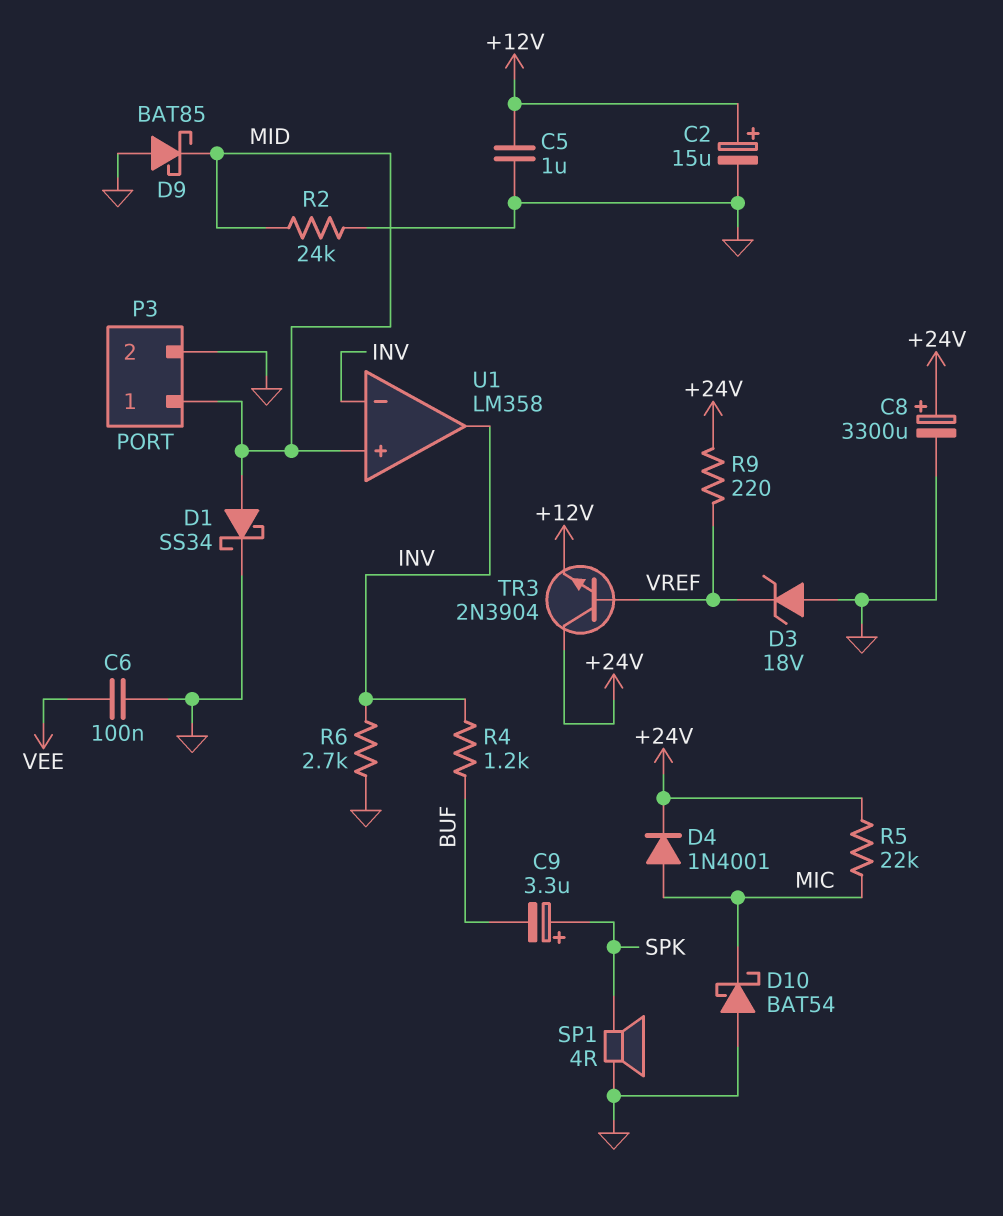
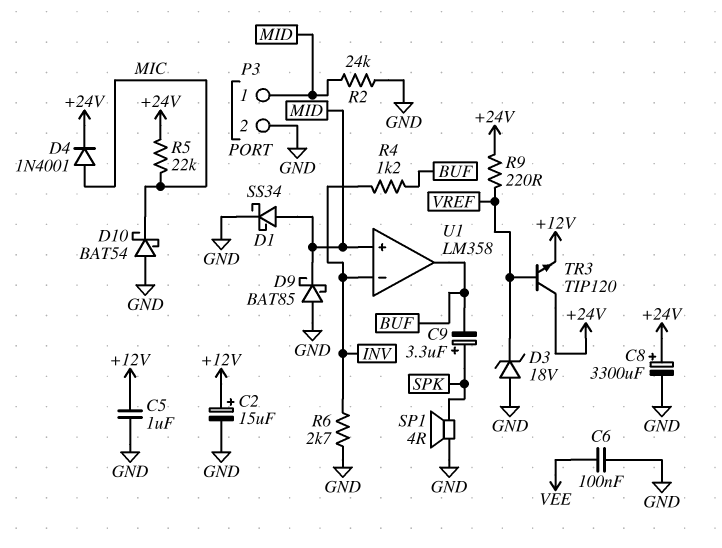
TR3: NPN 2N3904 (B VREF, C +24V, E +12V) -> NPN TIP120 (B VREF, C +24V, E +12V)
U1 pin out: INV -> BUF

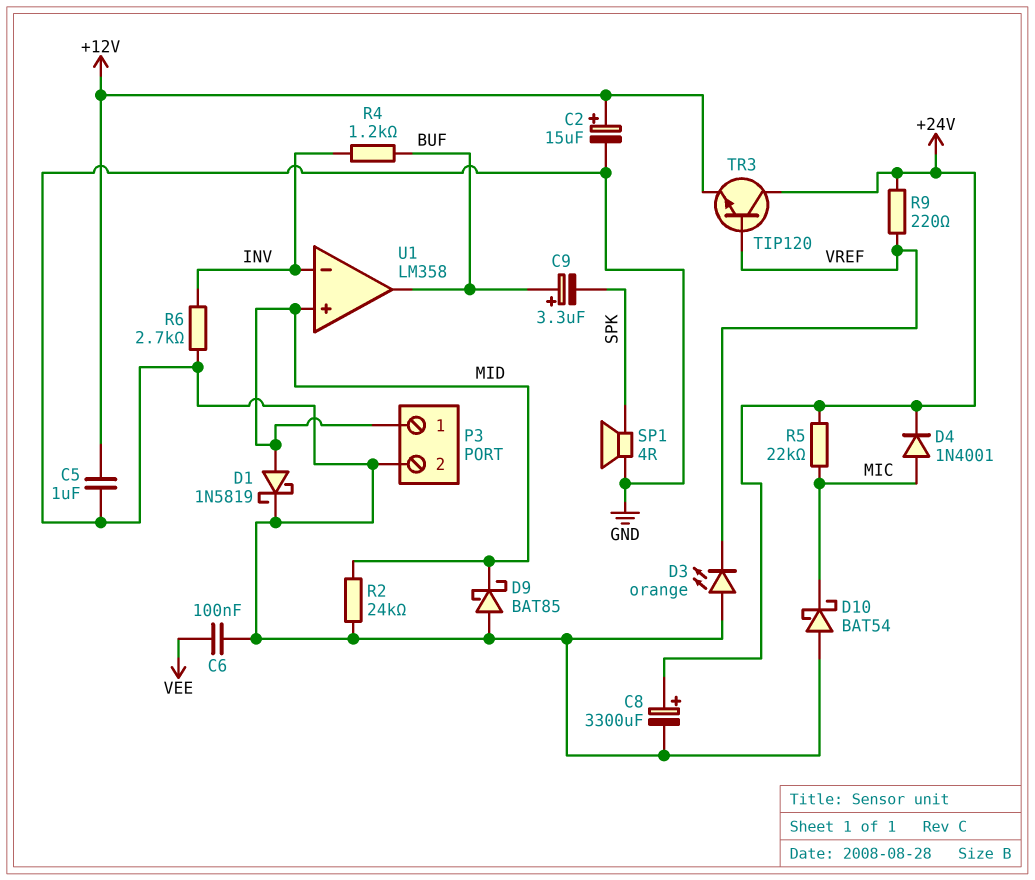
C9: 3.3uF (plus SPK, minus BUF) -> 3.3uF (plus BUF, minus SPK)
D1: schottky SS34 (A MID, K GND) -> schottky 1N5819 (A MID, K GND)
D3: zener 18V (A GND, K VREF) -> LED orange (A GND, K VREF)

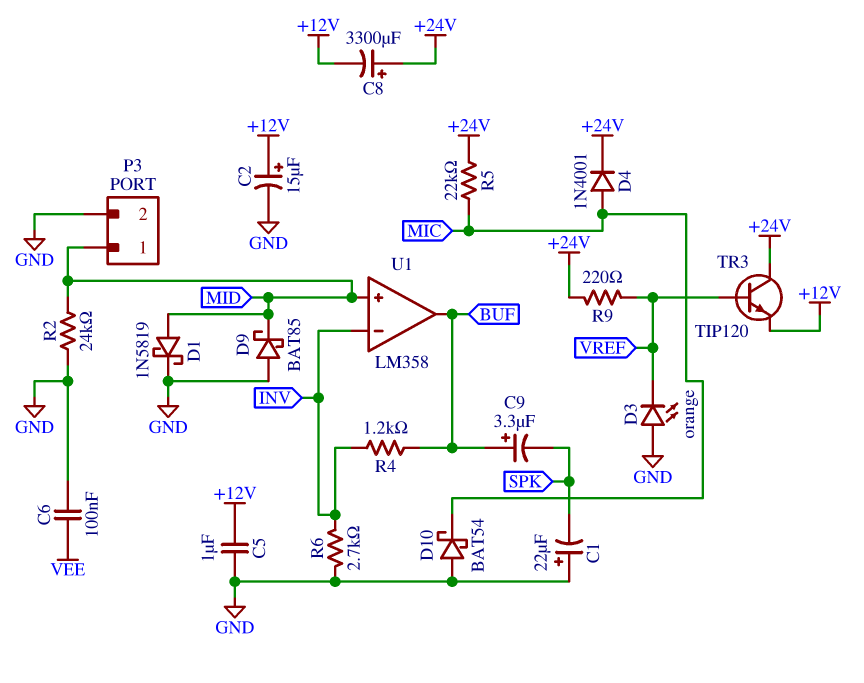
C1: none -> 22uF (plus GND, minus SPK)
C8: 3300uF (plus +24V, minus GND) -> 3300uF (plus +24V, minus +12V)
SP1: speaker 4R (GND, SPK) -> none

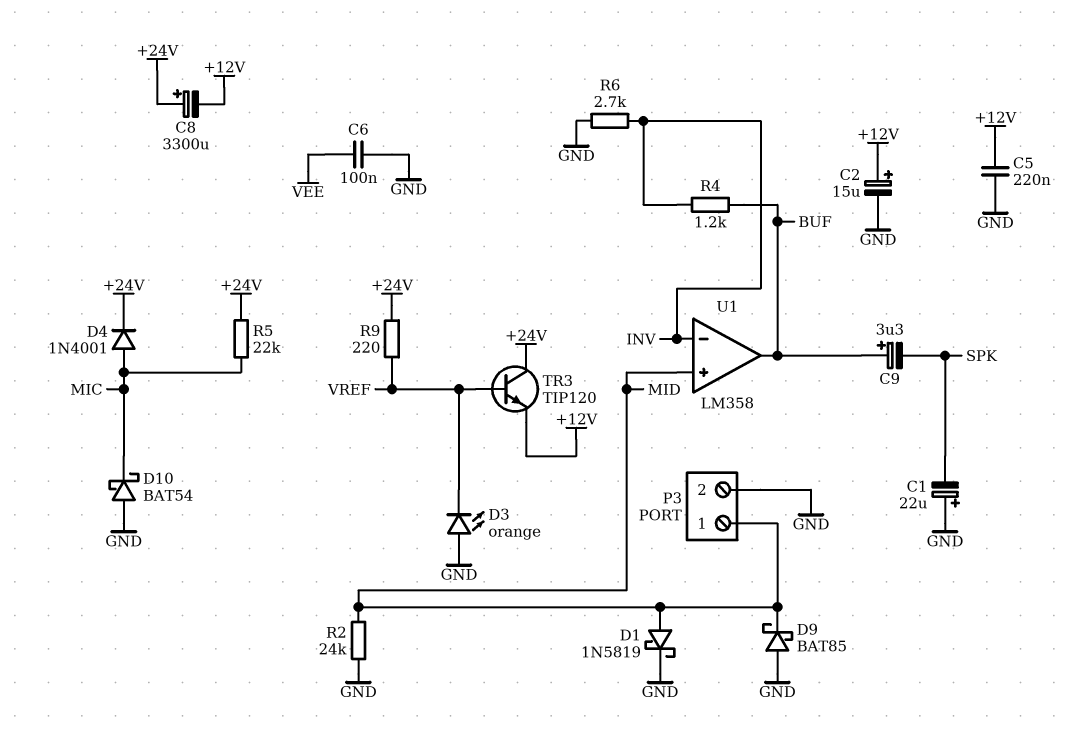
C5: 1uF (+12V, GND) -> 220nF (+12V, GND)

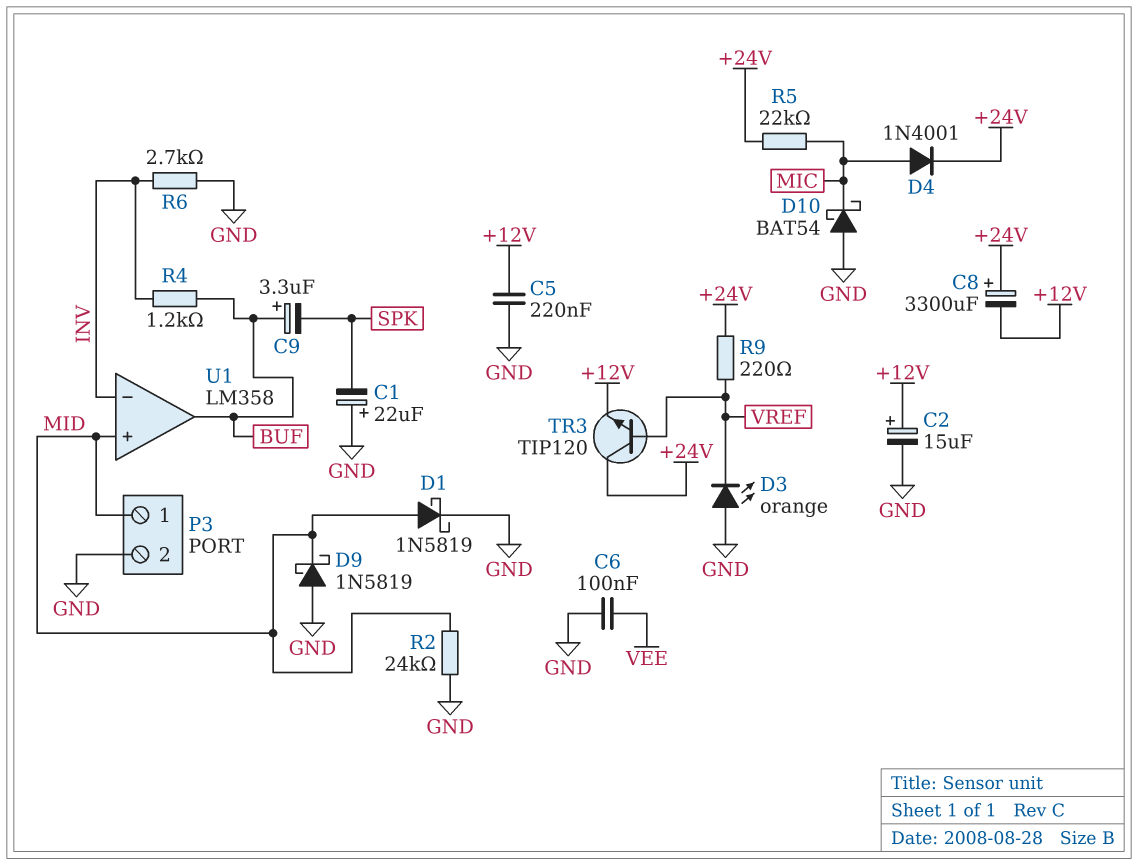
D9: schottky BAT85 (A GND, K MID) -> schottky 1N5819 (A GND, K MID)

